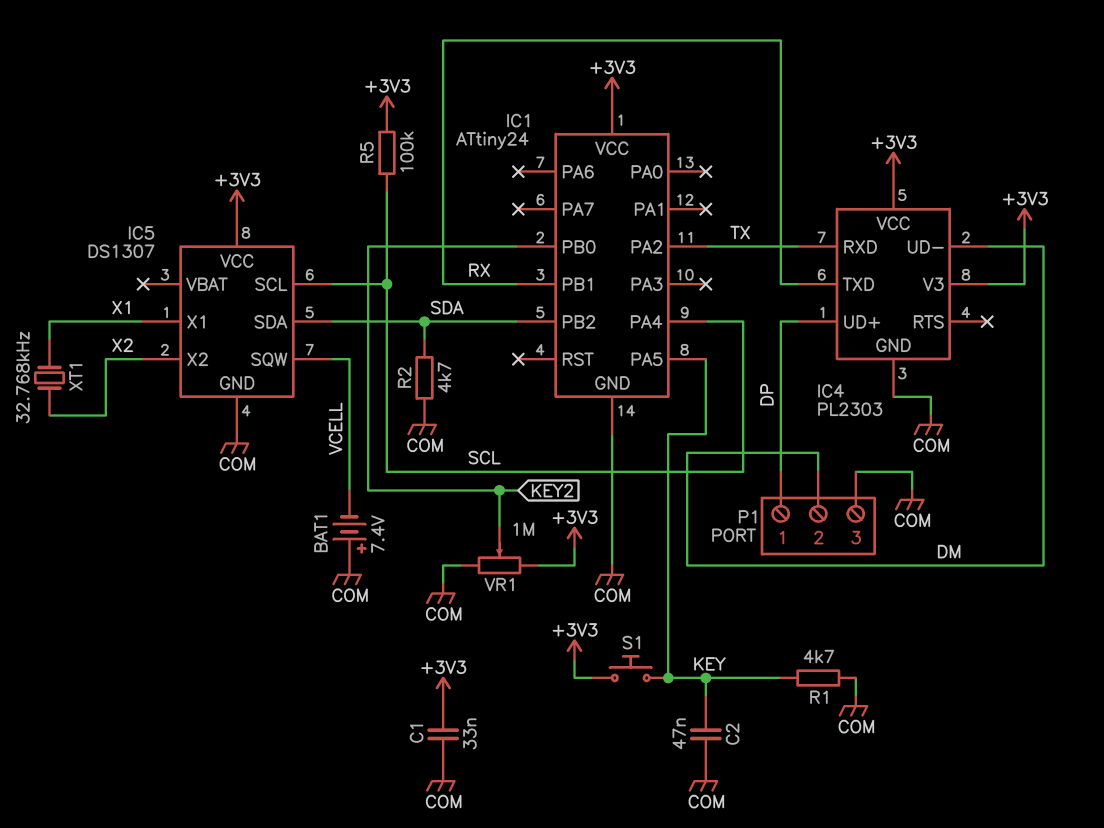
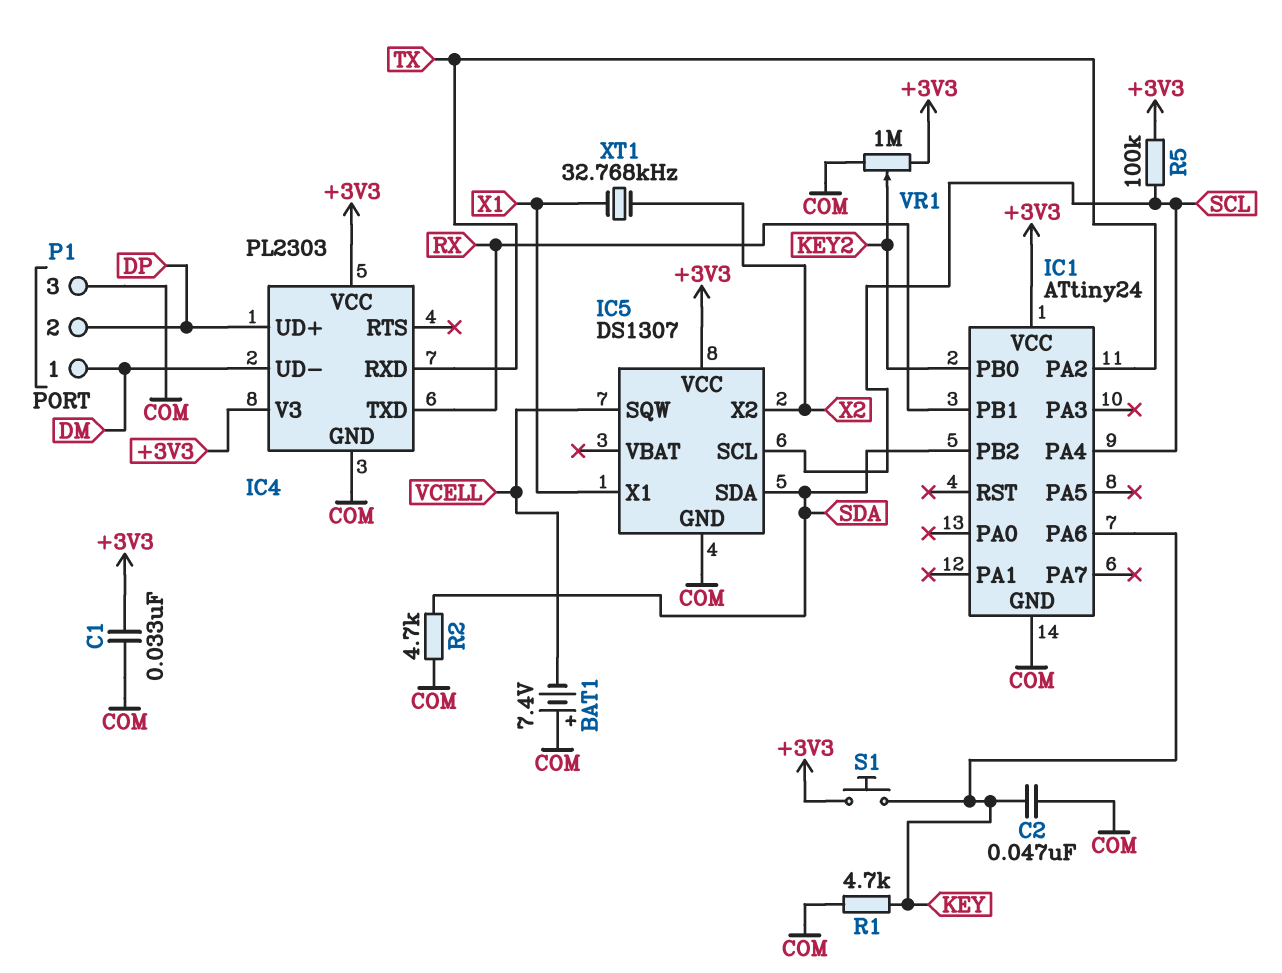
IC1 pin PA5: KEY -> none
IC1 pin PA6: none -> KEY
P1 pin 1: DP -> DM
P1 pin 2: DM -> DP

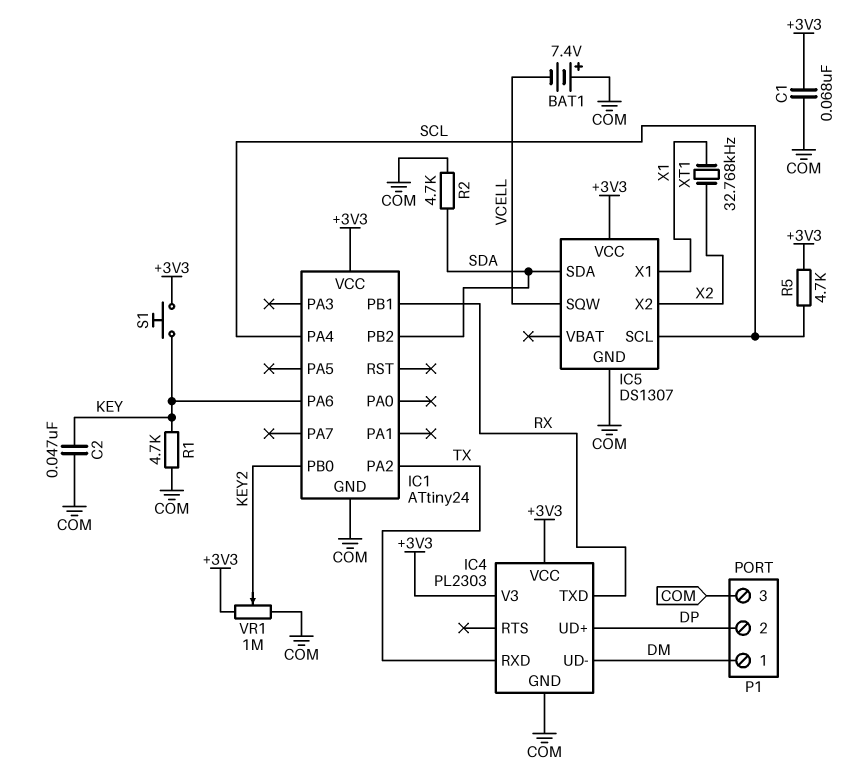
C1: 33nF (+3V3, COM) -> 68nF (+3V3, COM)
R5: 100k (+3V3, SCL) -> 4.7k (+3V3, SCL)

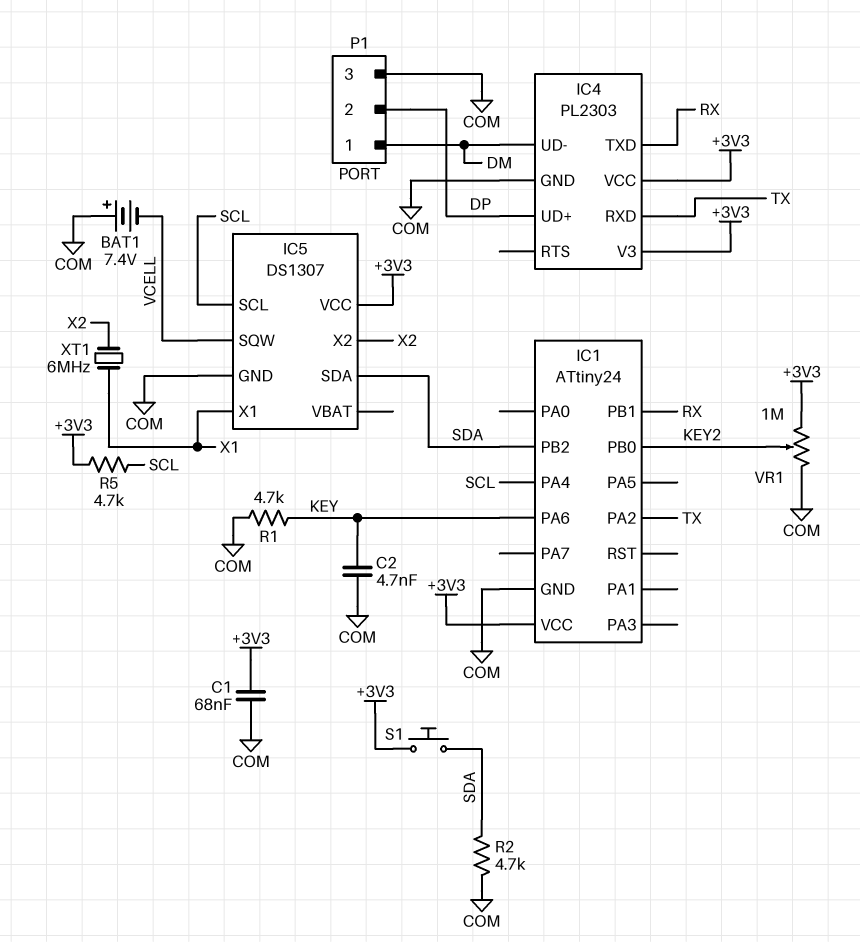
C2: 47nF (COM, KEY) -> 4.7nF (COM, KEY)
S1: button (+3V3, KEY) -> button (+3V3, SDA)
XT1: 32.768kHz (X1, X2) -> 6MHz (X1, X2)

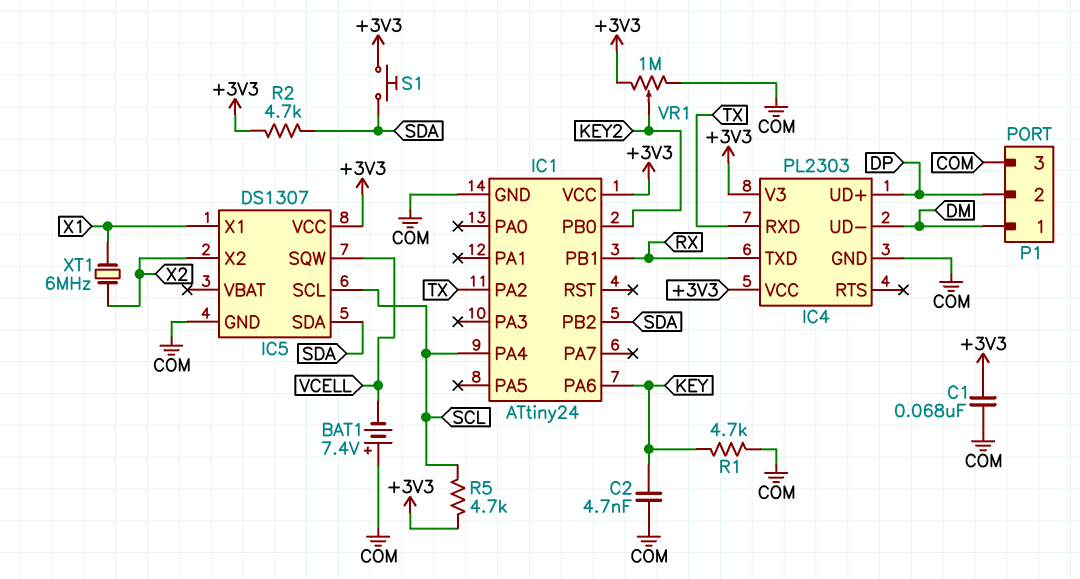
R2: 4.7k (COM, SDA) -> 4.7k (+3V3, SDA)

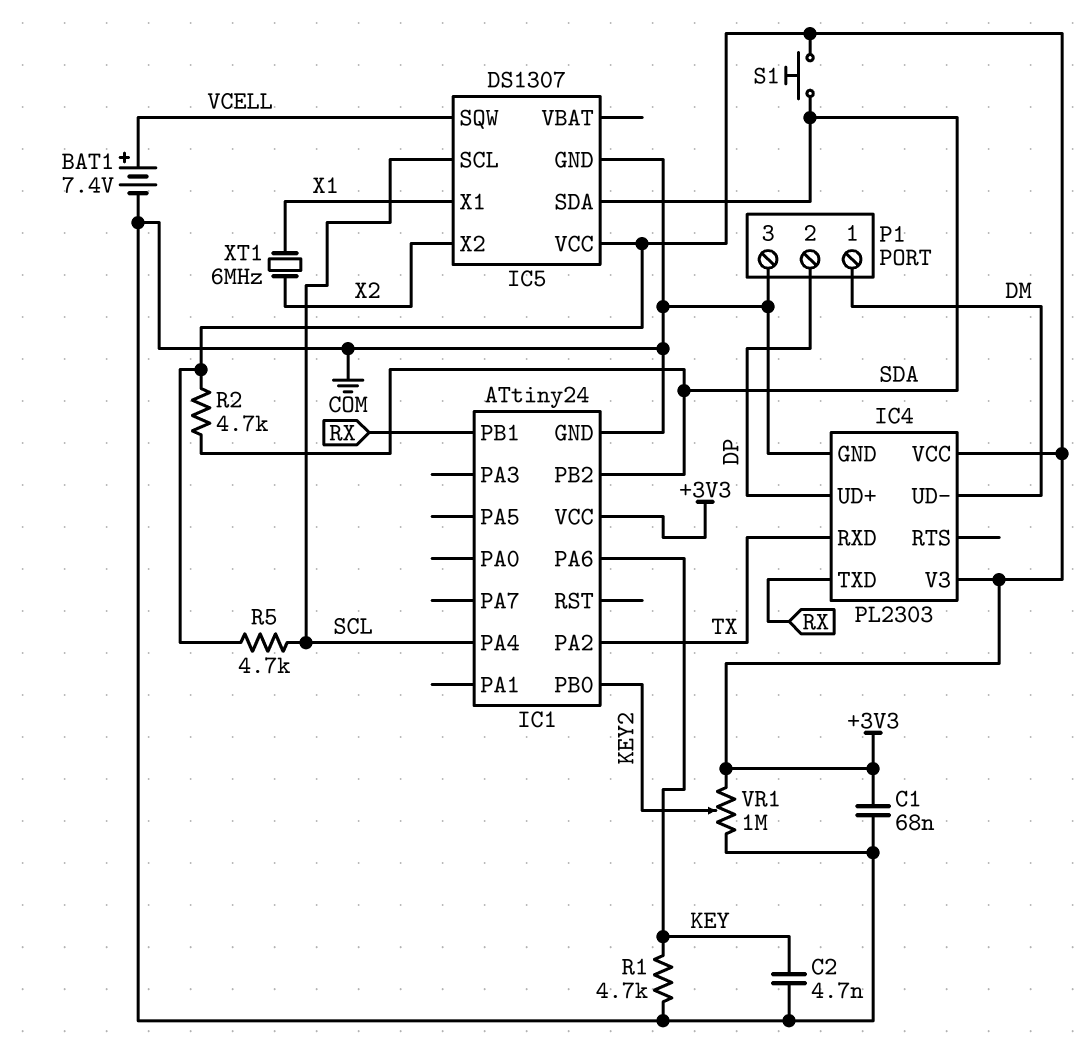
BAT1: 7.4V (plus COM, minus VCELL) -> 7.4V (plus VCELL, minus COM)

